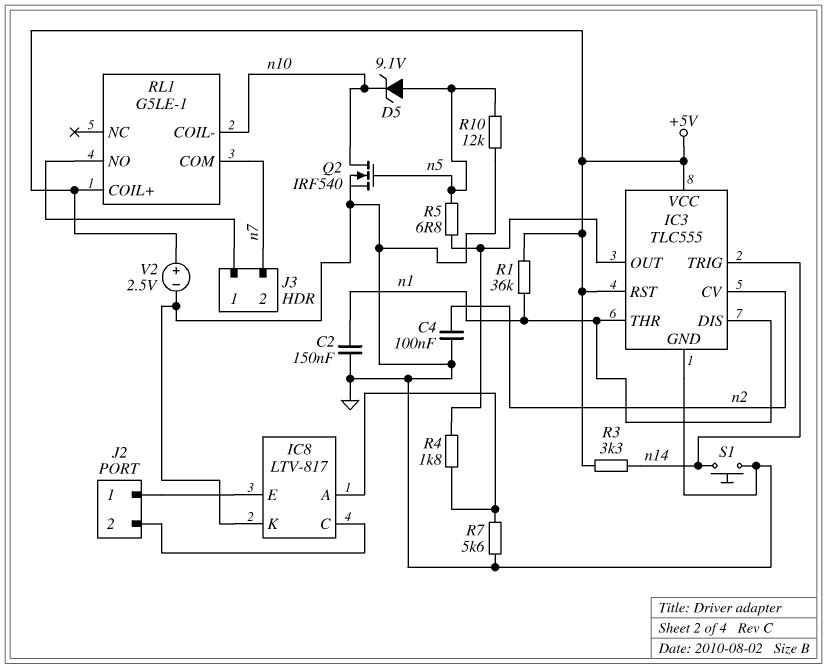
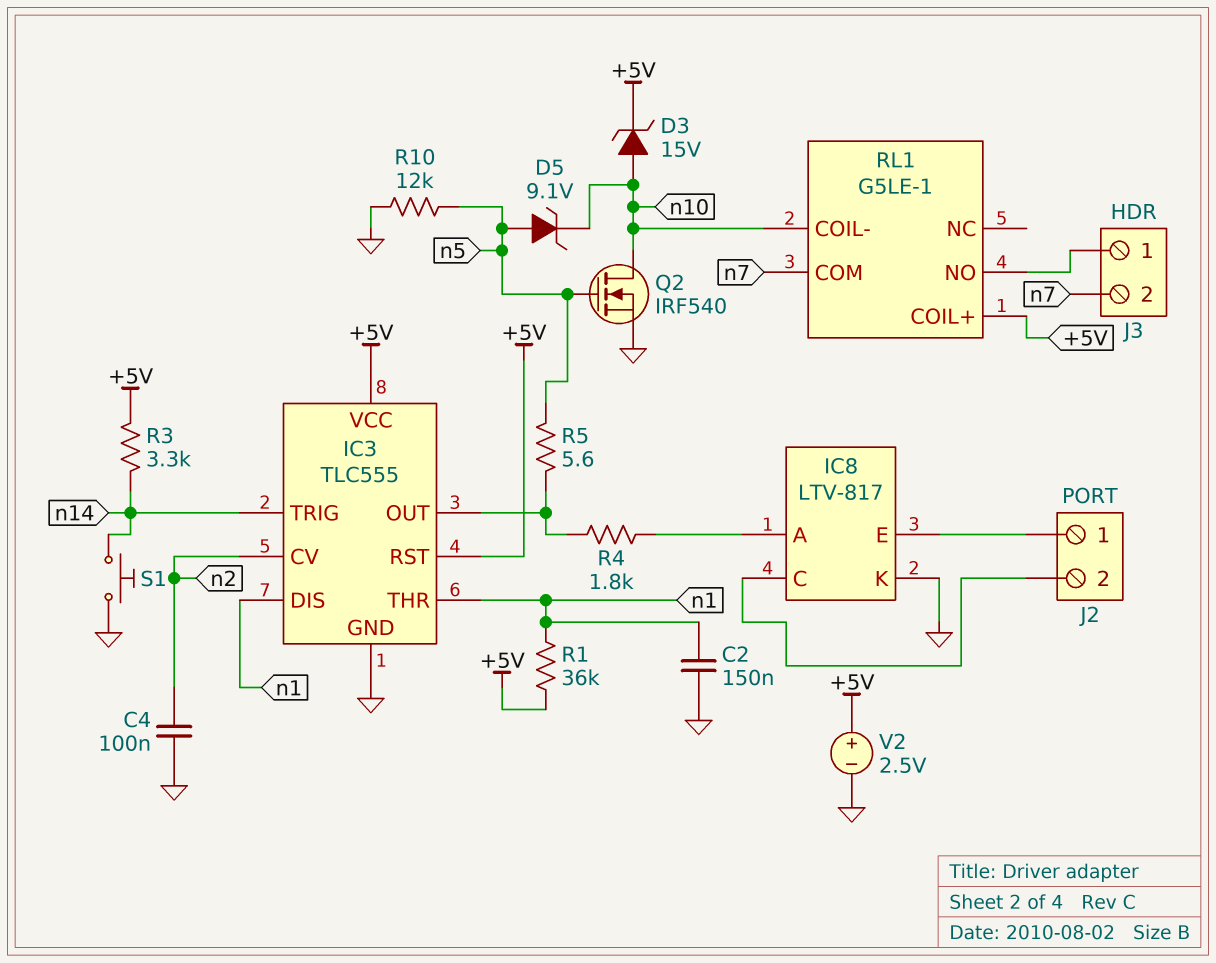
D3: none -> zener 15V (A n10, K +5V)
R5: 6.8 (IC3/OUT, n5) -> 5.6 (IC3/OUT, n5)
R7: 5.6k (GND, IC8/A) -> none

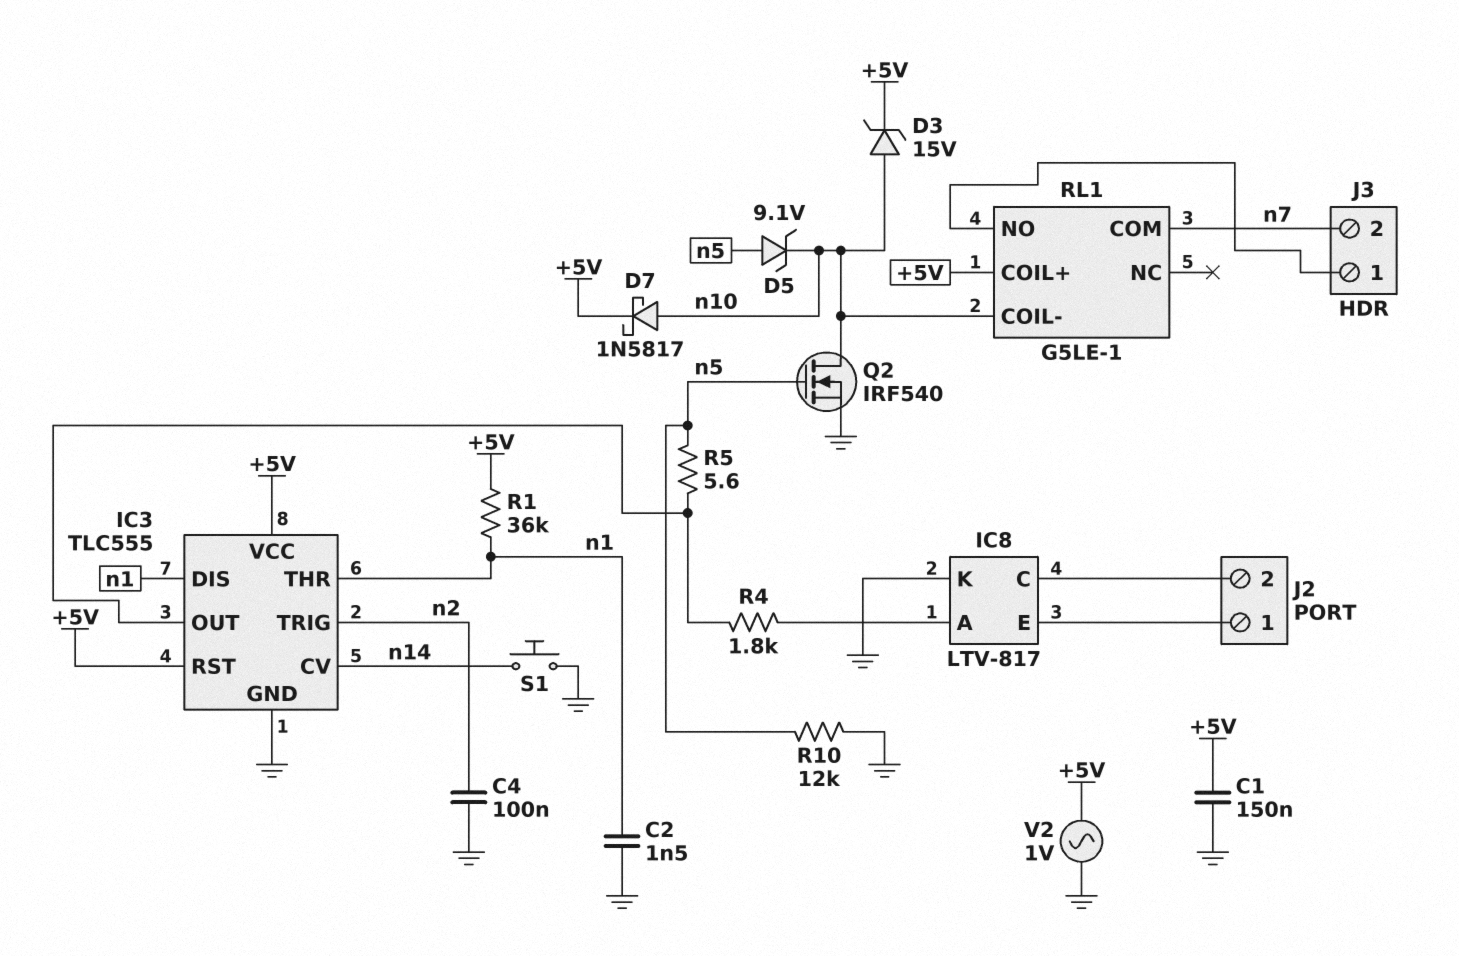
C1: none -> 150nF (+5V, GND)
C2: 150nF (GND, n1) -> 1.5nF (GND, n1)
D7: none -> schottky 1N5817 (A n10, K +5V)
IC3 pin CV: n2 -> n14
IC3 pin TRIG: n14 -> n2
R3: 3.3k (+5V, n14) -> none
V2: 2.5V (plus +5V, minus GND) -> AC 1V (+5V, GND)

